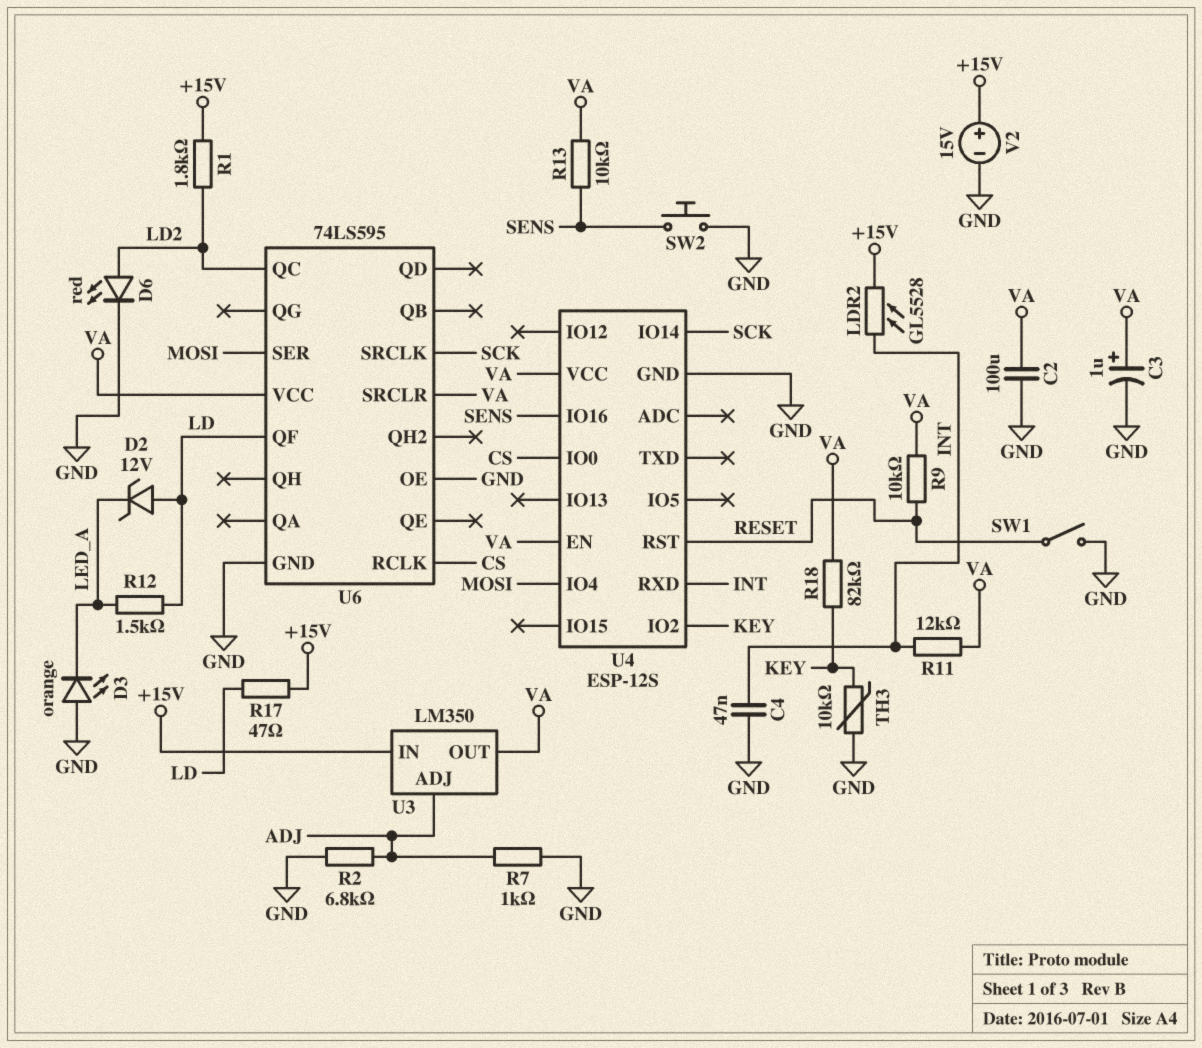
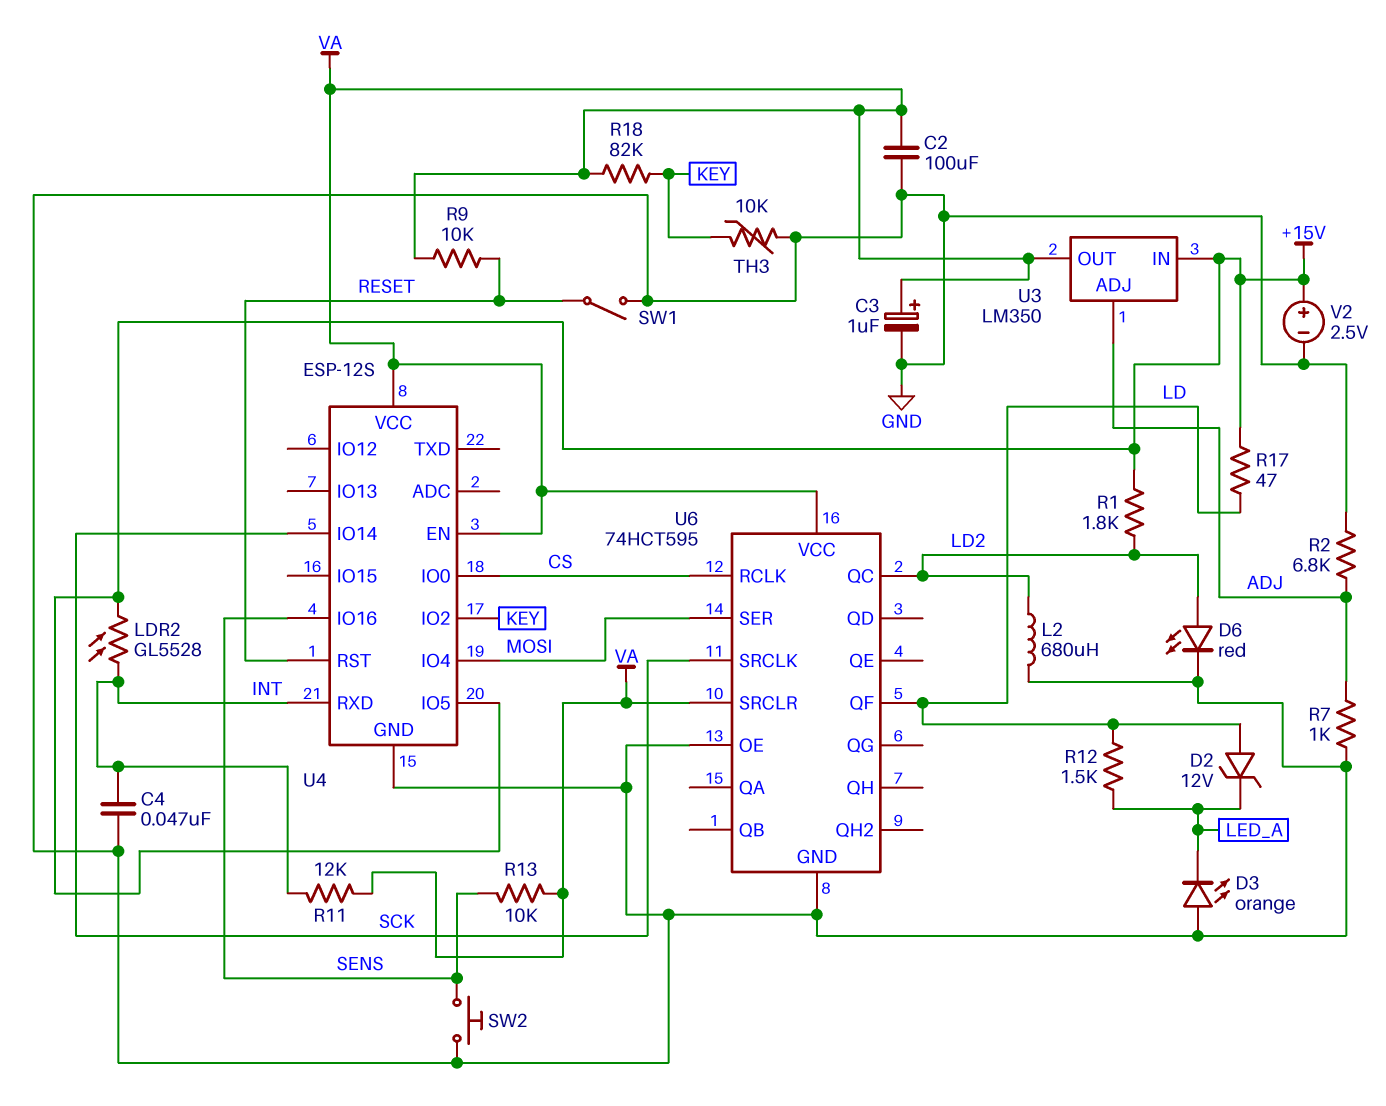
L2: none -> 680uH (GND, LD2)
U4 pin IO5: none -> +15V
U6: 74LS595 -> 74HCT595
V2: 15V (plus +15V, minus GND) -> 2.5V (plus +15V, minus GND)

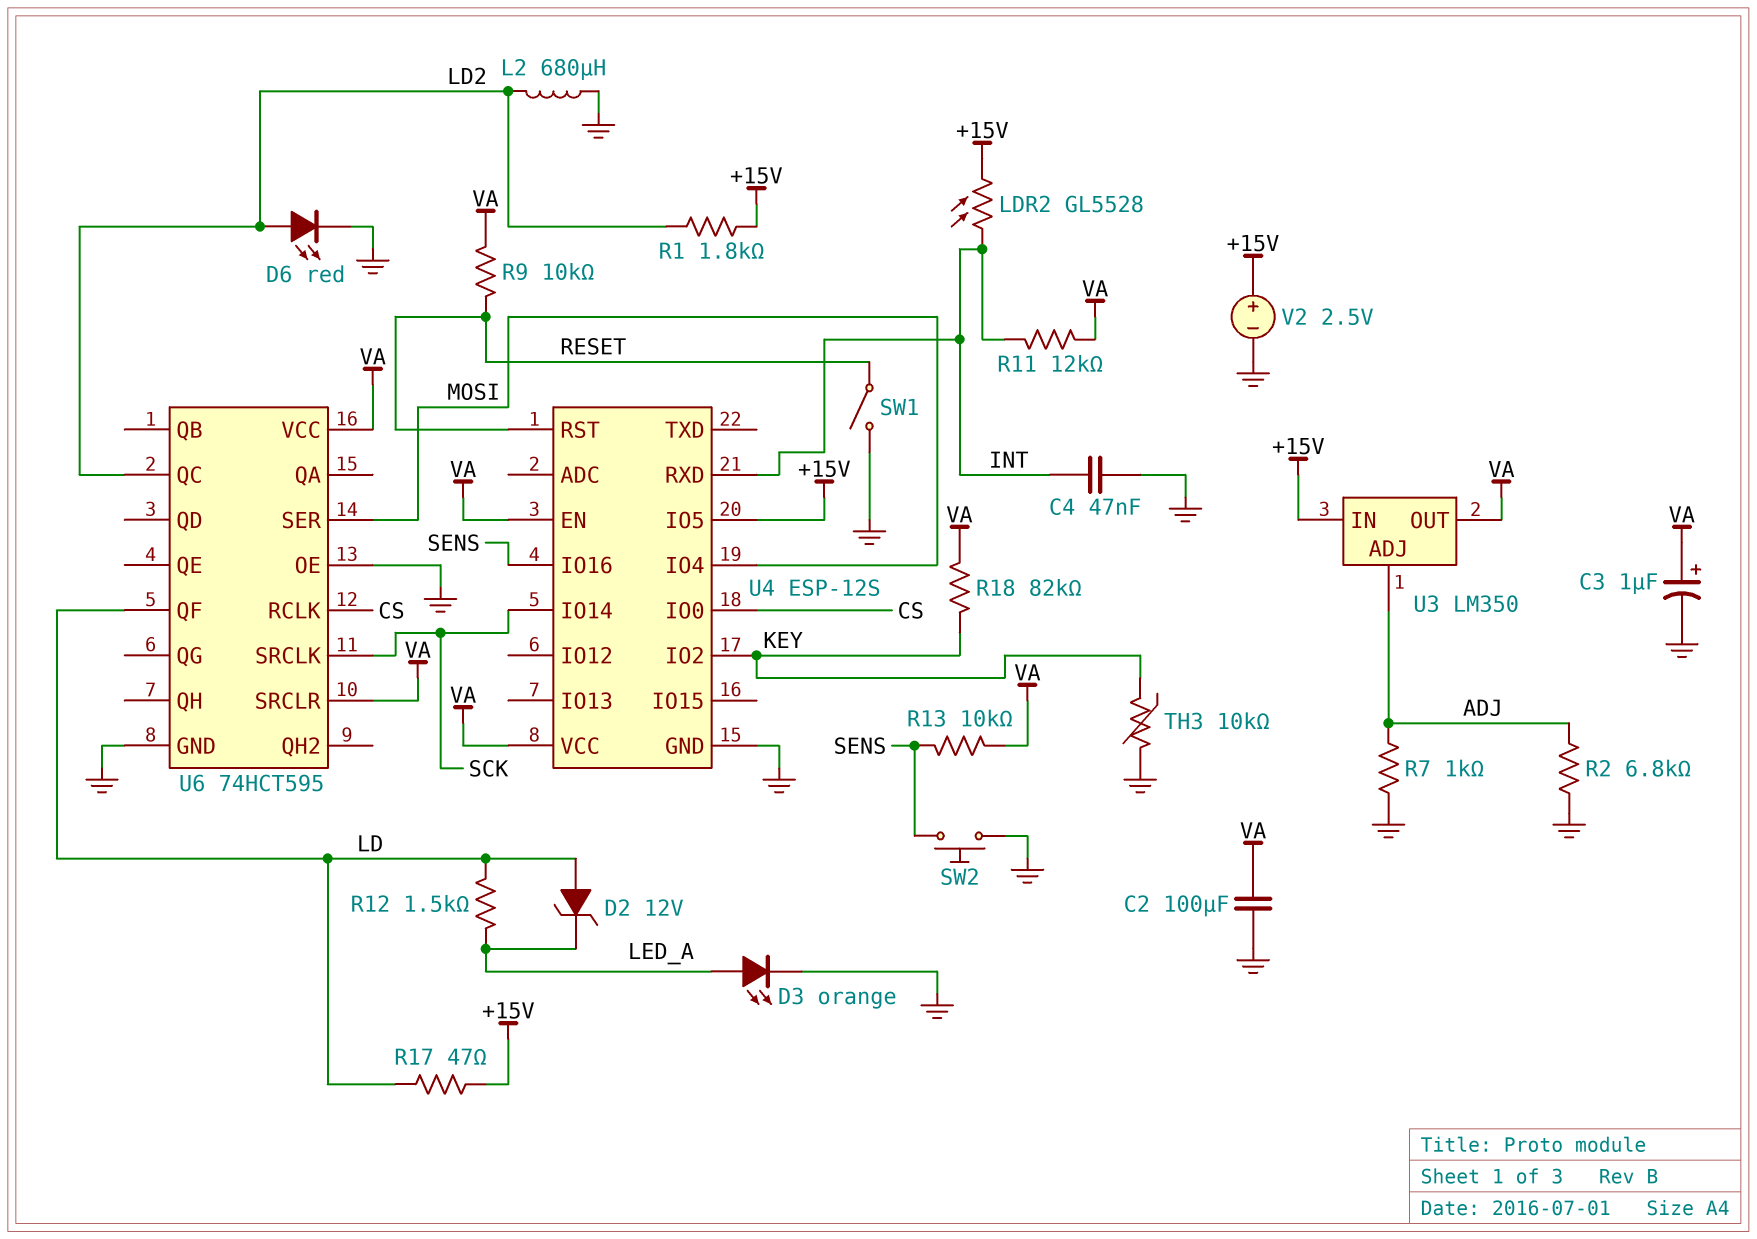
D3: LED orange (A GND, K LED_A) -> LED orange (A LED_A, K GND)

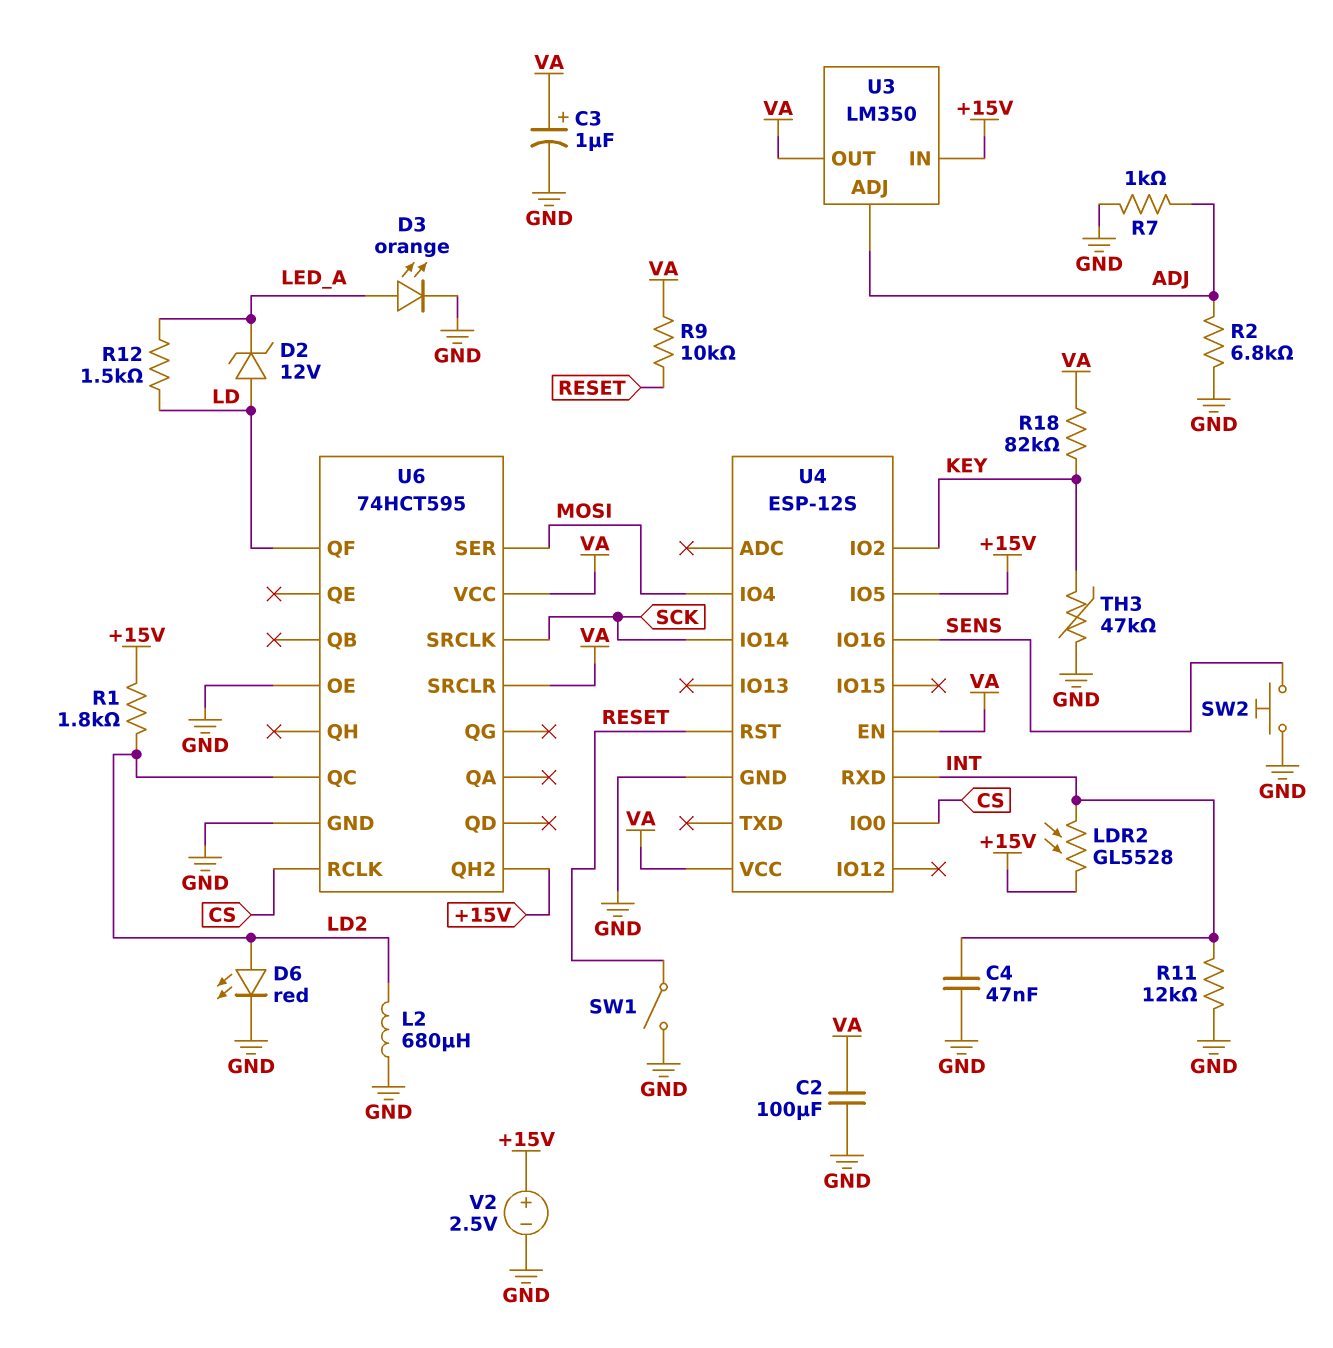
R11: 12k (INT, VA) -> 12k (GND, INT)
R13: 10k (SENS, VA) -> none
R17: 47 (+15V, LD) -> none
TH3: 10k (GND, KEY) -> 47k (GND, KEY)
U6 pin QH2: none -> +15V

